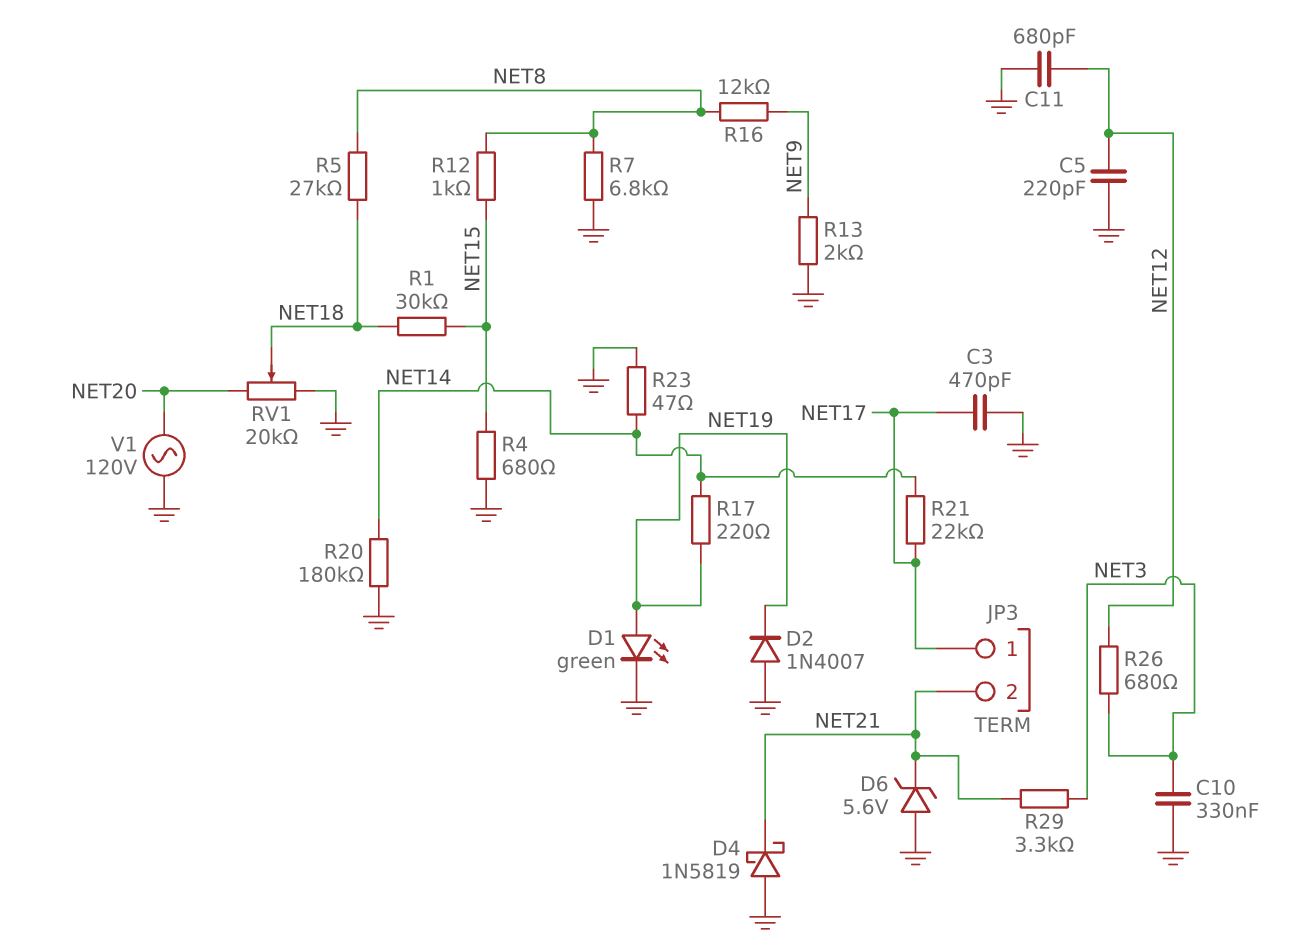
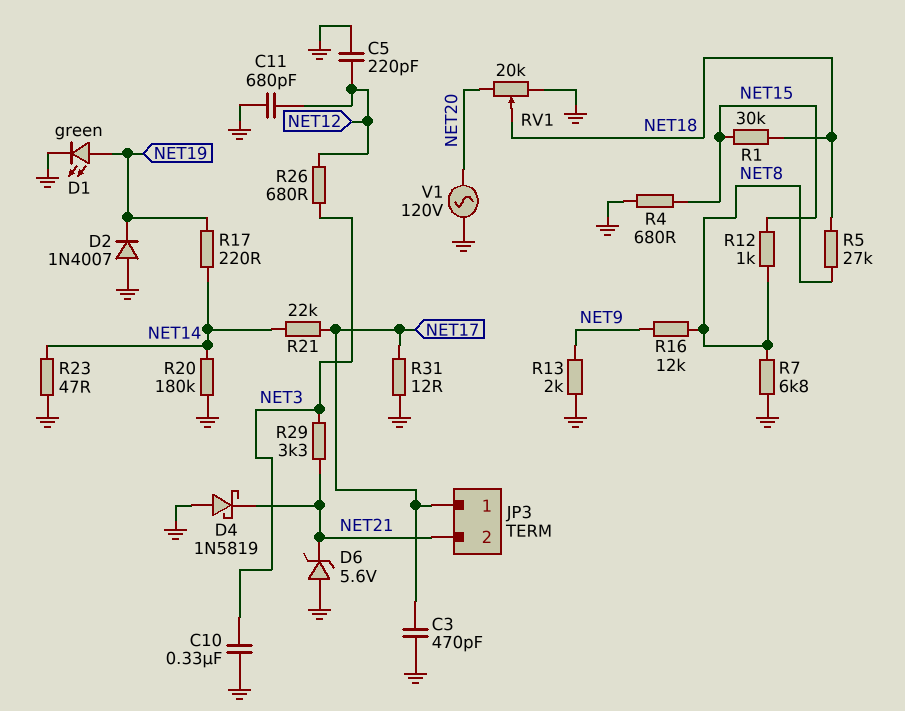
R31: none -> 12 (GND, NET17)

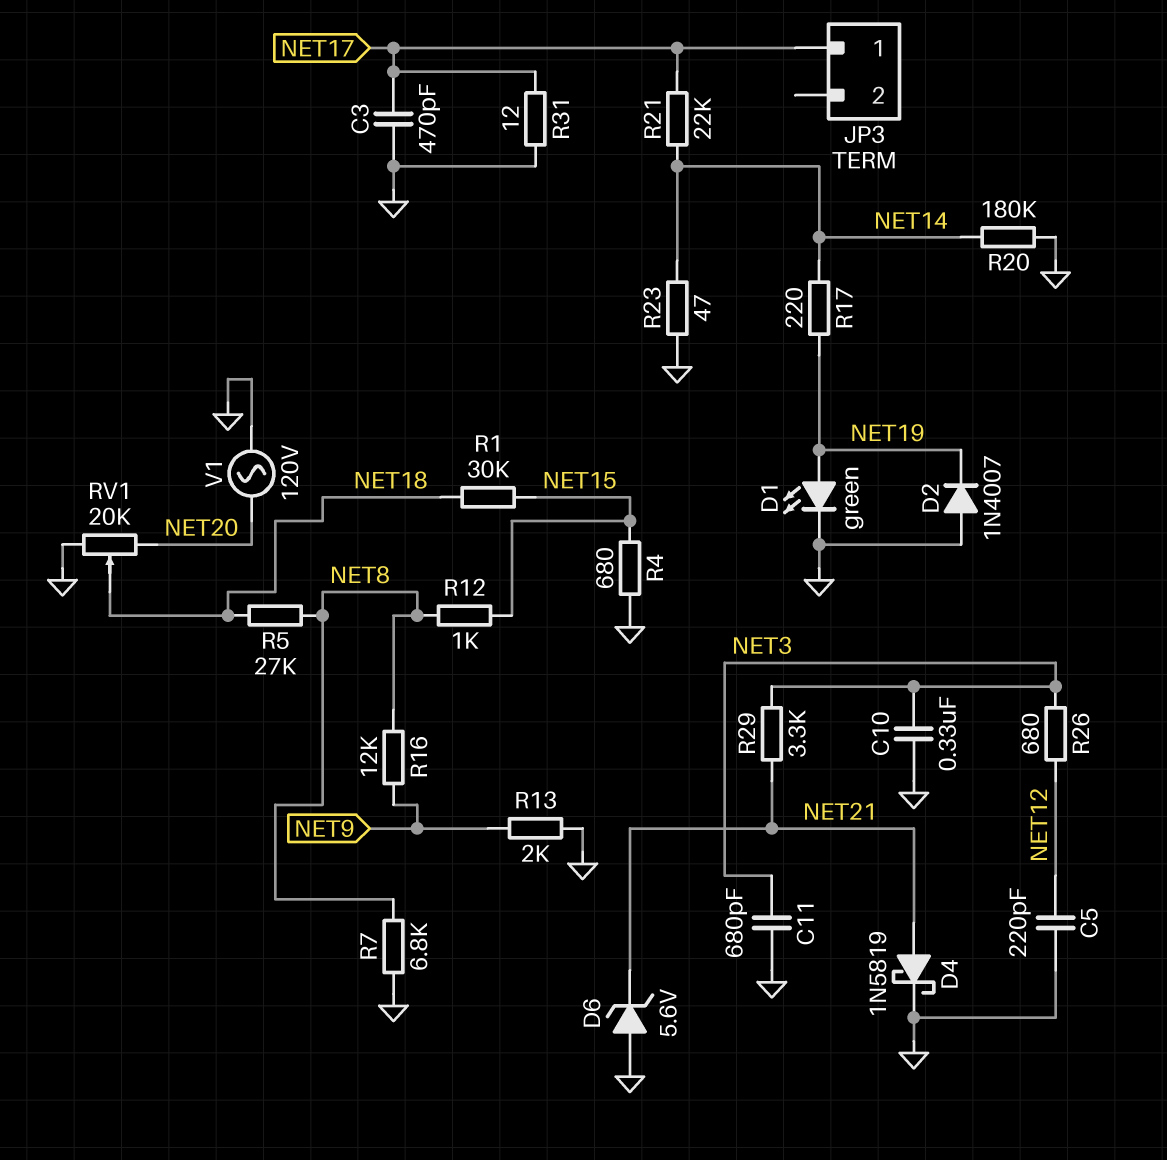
C11: 680pF (GND, NET12) -> 680pF (GND, NET3)
D4: schottky 1N5819 (A GND, K NET21) -> schottky 1N5819 (A NET21, K GND)
JP3 pin 2: NET21 -> none

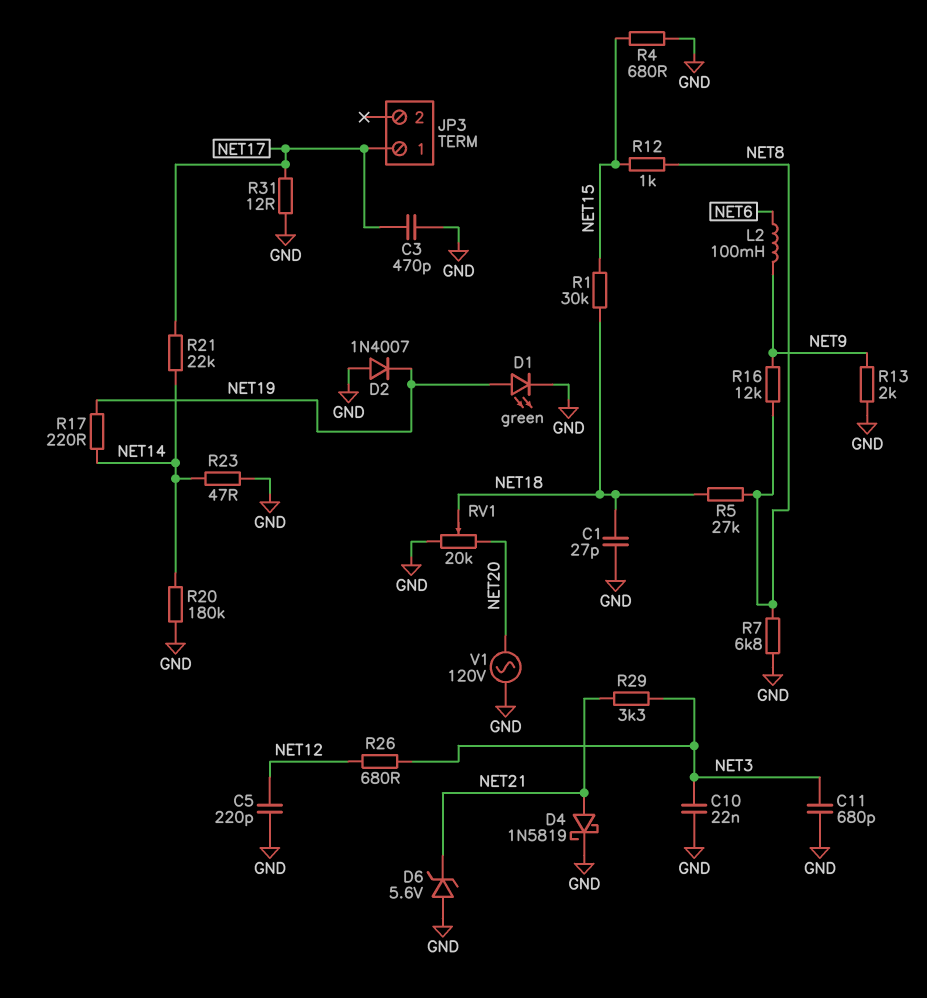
C1: none -> 27pF (GND, NET18)
C10: 330nF (GND, NET3) -> 22nF (GND, NET3)
L2: none -> 100mH (NET6, NET9)

